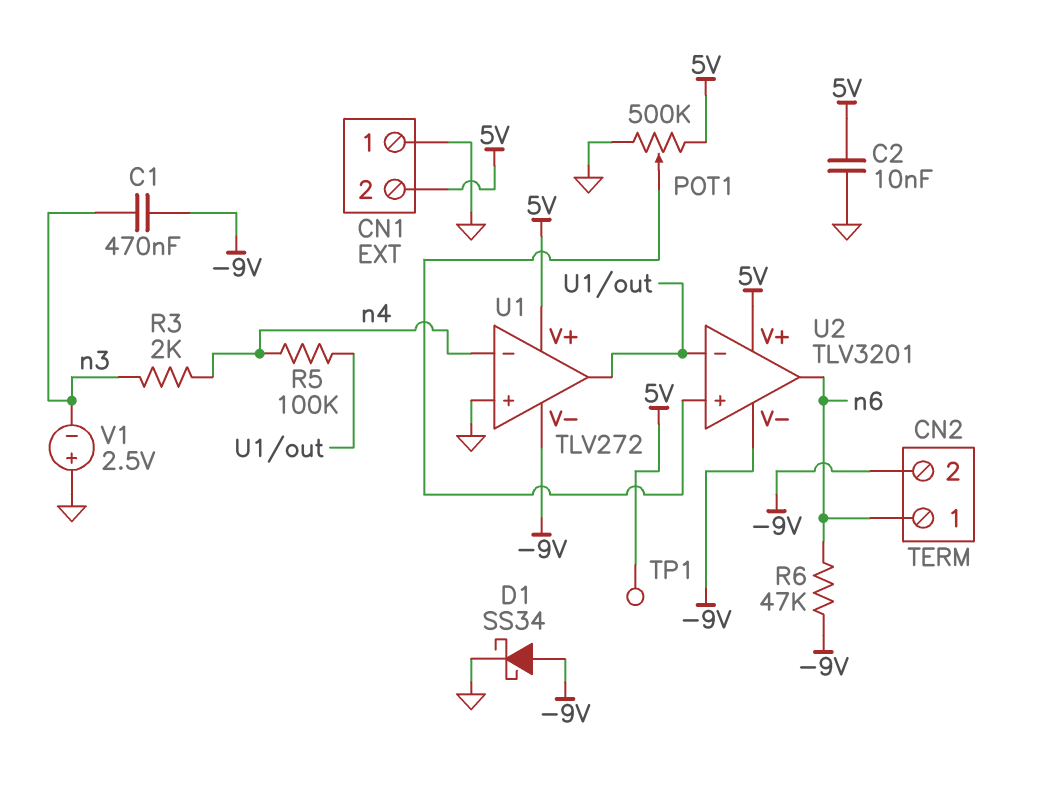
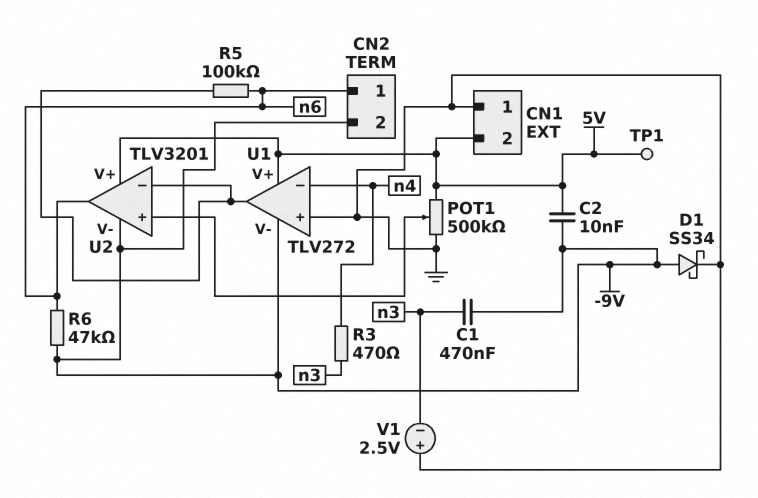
C2: 10nF (5V, GND) -> 10nF (-9V, 5V)
R3: 2k (n3, n4) -> 470 (n3, n4)
R5: 100k (U1/out, n4) -> 100k (U1/out, n6)

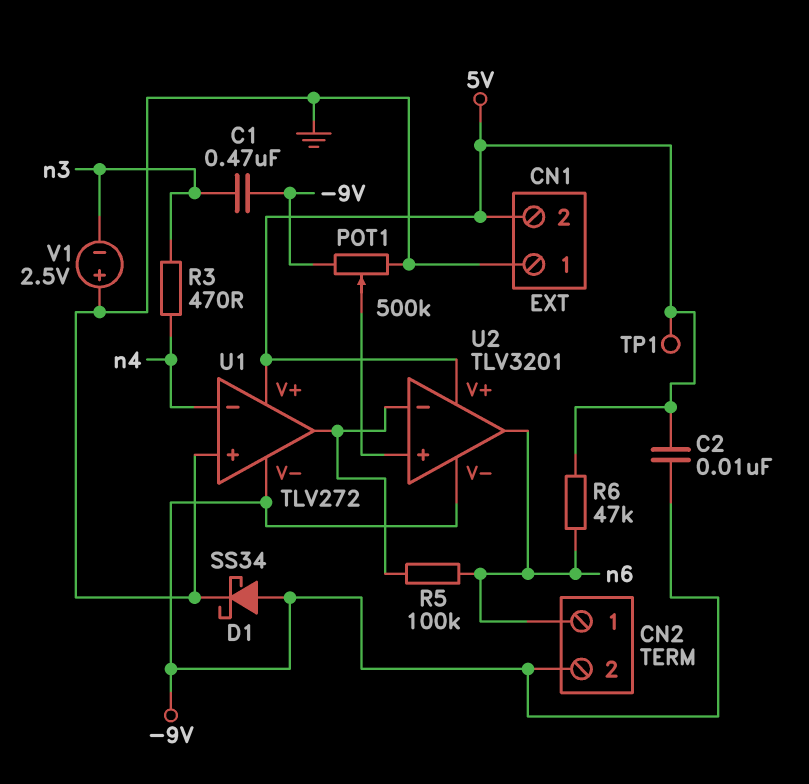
POT1: 500k (5V, GND, wiper U2/in+) -> 500k (-9V, GND, wiper U2/in+)
R6: 47k (-9V, n6) -> 47k (5V, n6)

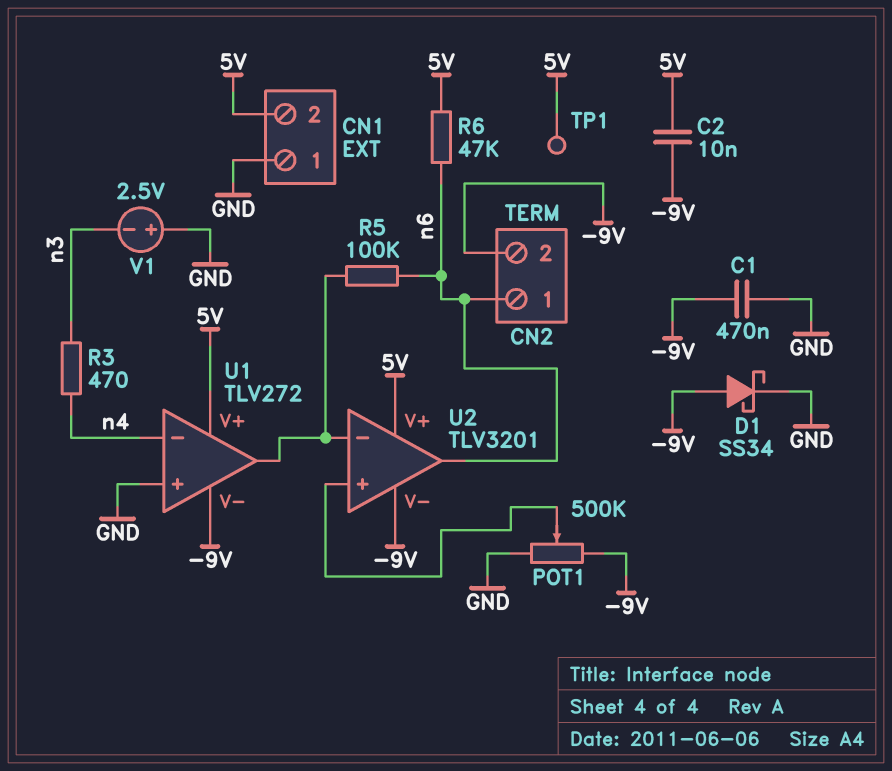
C1: 470nF (-9V, n3) -> 470nF (-9V, GND)

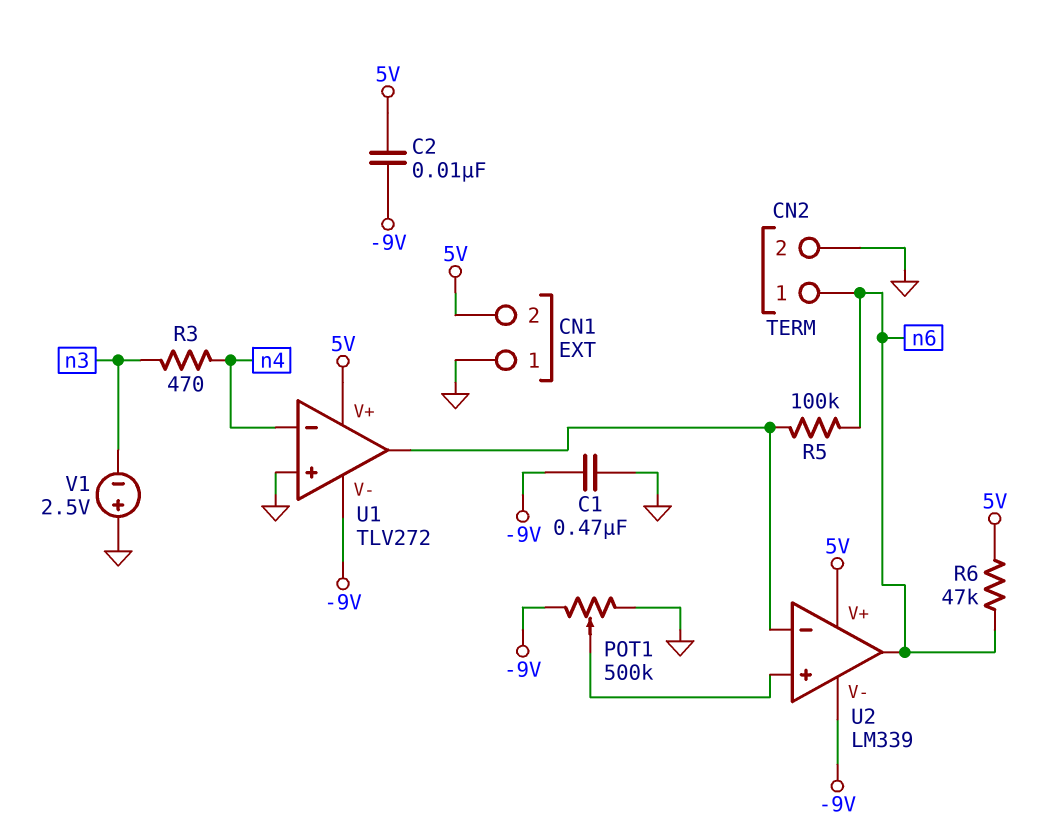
CN2 pin 2: -9V -> GND
D1: schottky SS34 (A -9V, K GND) -> none
TP1: test point (5V) -> none
U2: TLV3201 -> LM339

